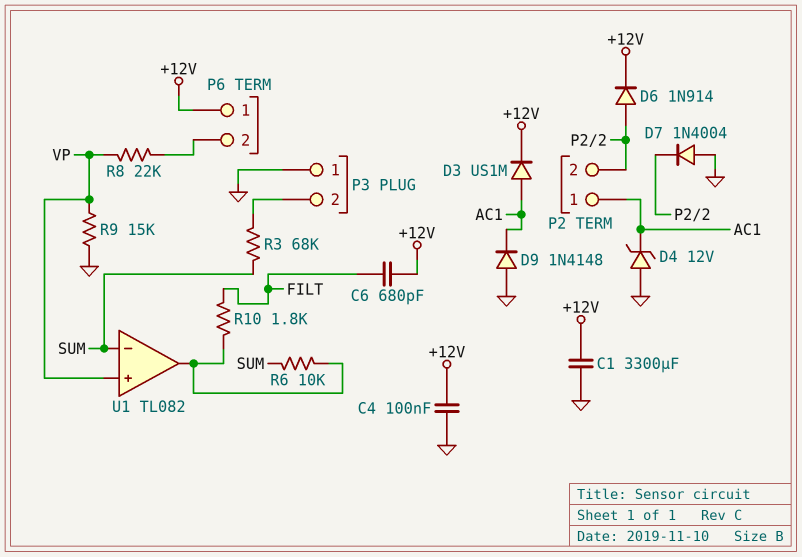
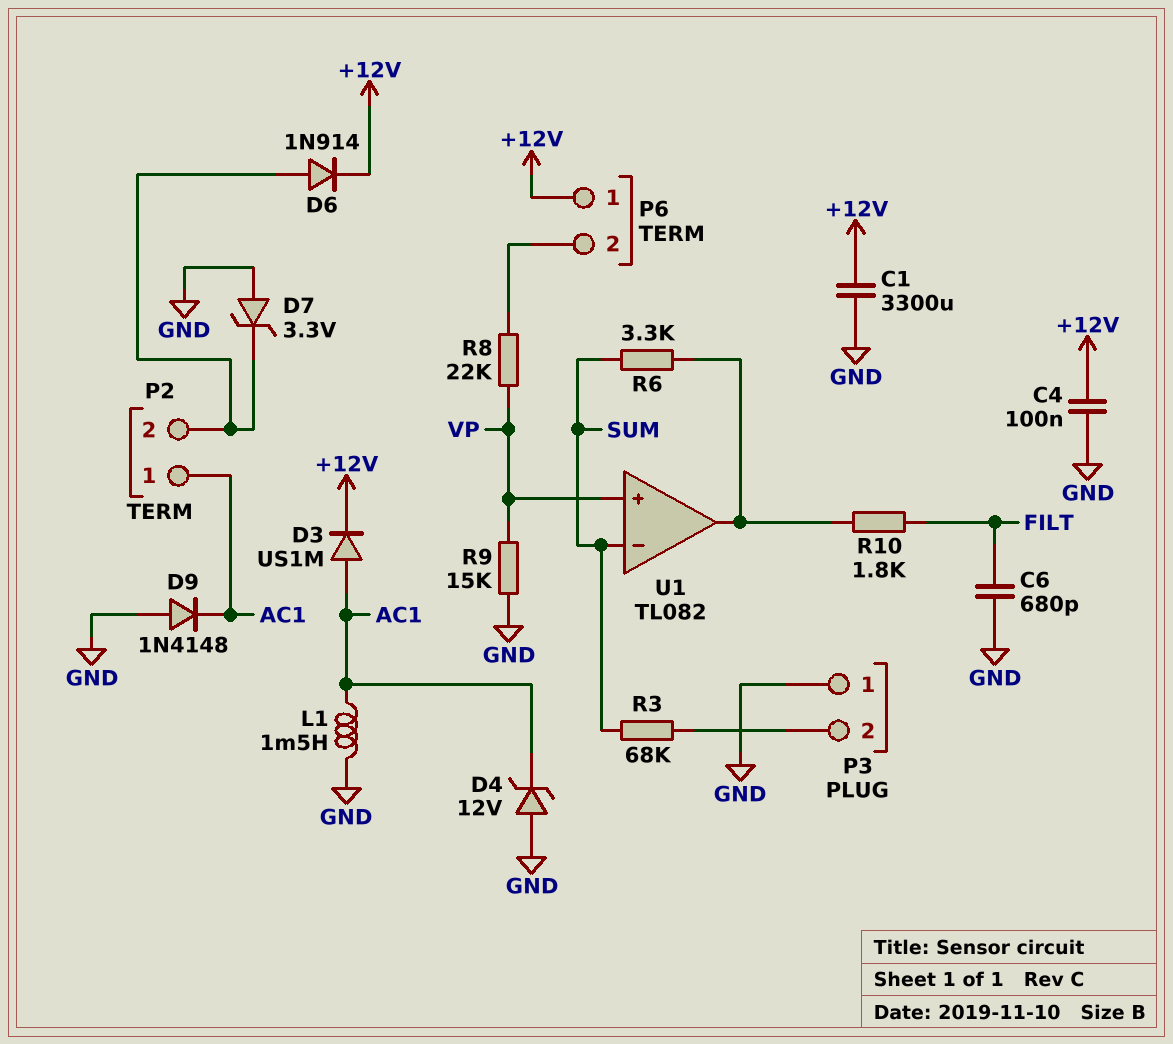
C6: 680pF (+12V, FILT) -> 680pF (FILT, GND)
D7: diode 1N4004 (A GND, K P2/2) -> zener 3.3V (A GND, K P2/2)
L1: none -> 1.5mH (AC1, GND)
R6: 10k (SUM, U1/out) -> 3.3k (SUM, U1/out)

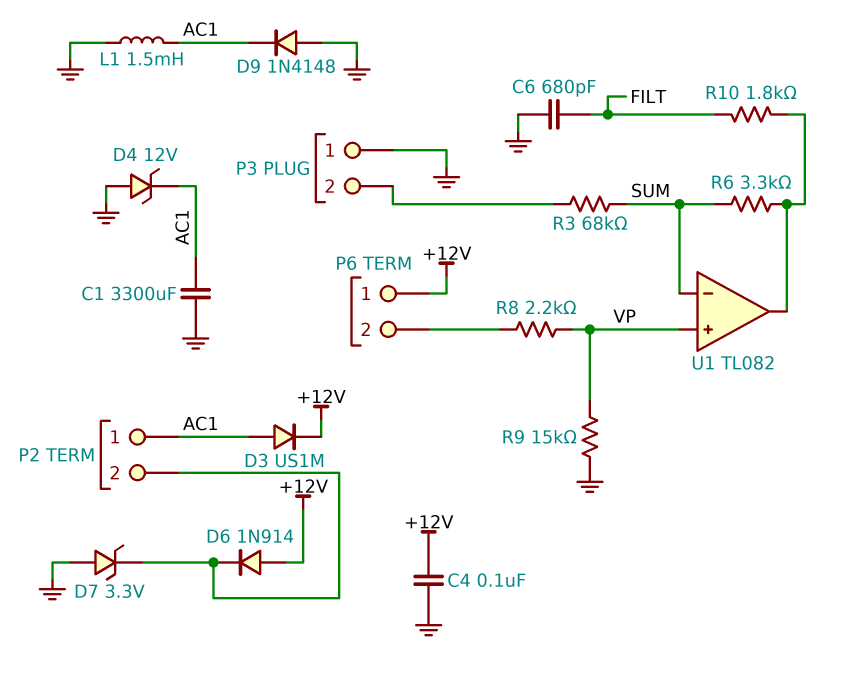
C1: 3300uF (+12V, GND) -> 3300uF (AC1, GND)
D6: diode 1N914 (A P2/2, K +12V) -> diode 1N914 (A +12V, K P2/2)
R8: 22k (P6/2, VP) -> 2.2k (P6/2, VP)

